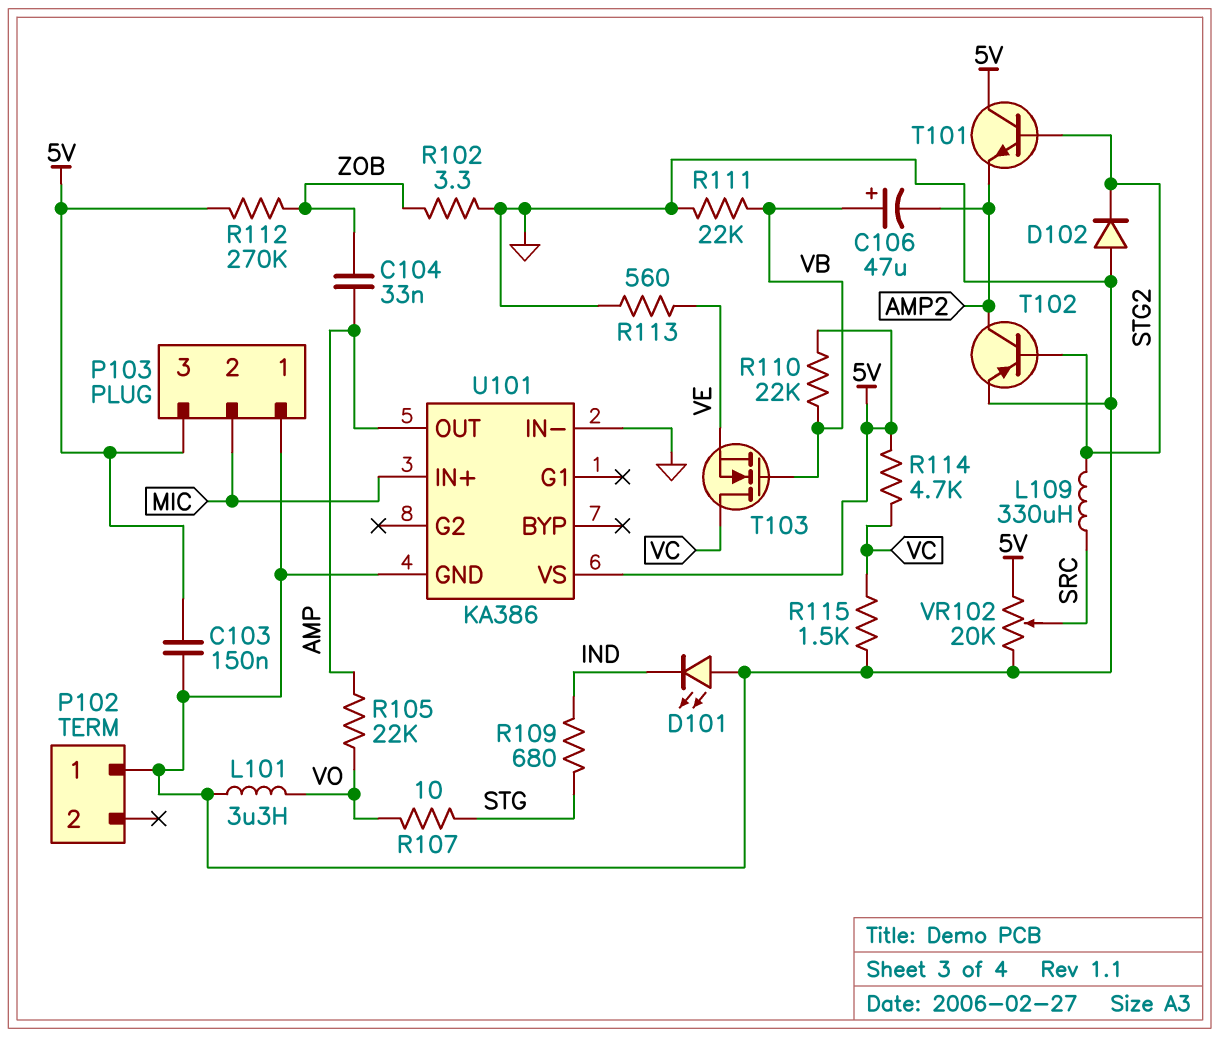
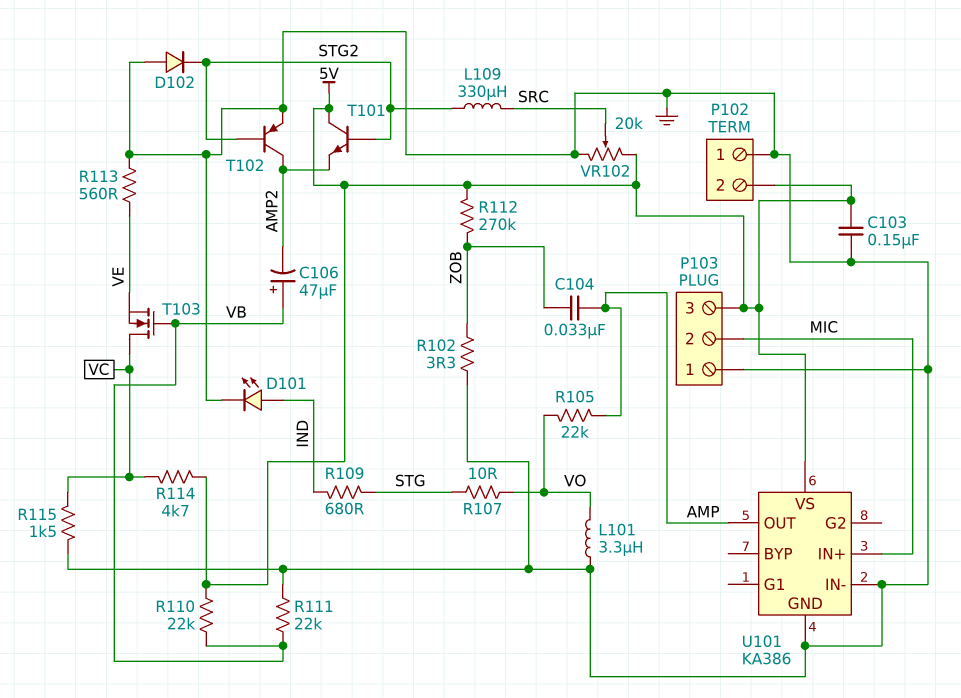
D101: LED (A GND, K IND) -> LED (A IND, K GND)
P102 pin 2: none -> 5V

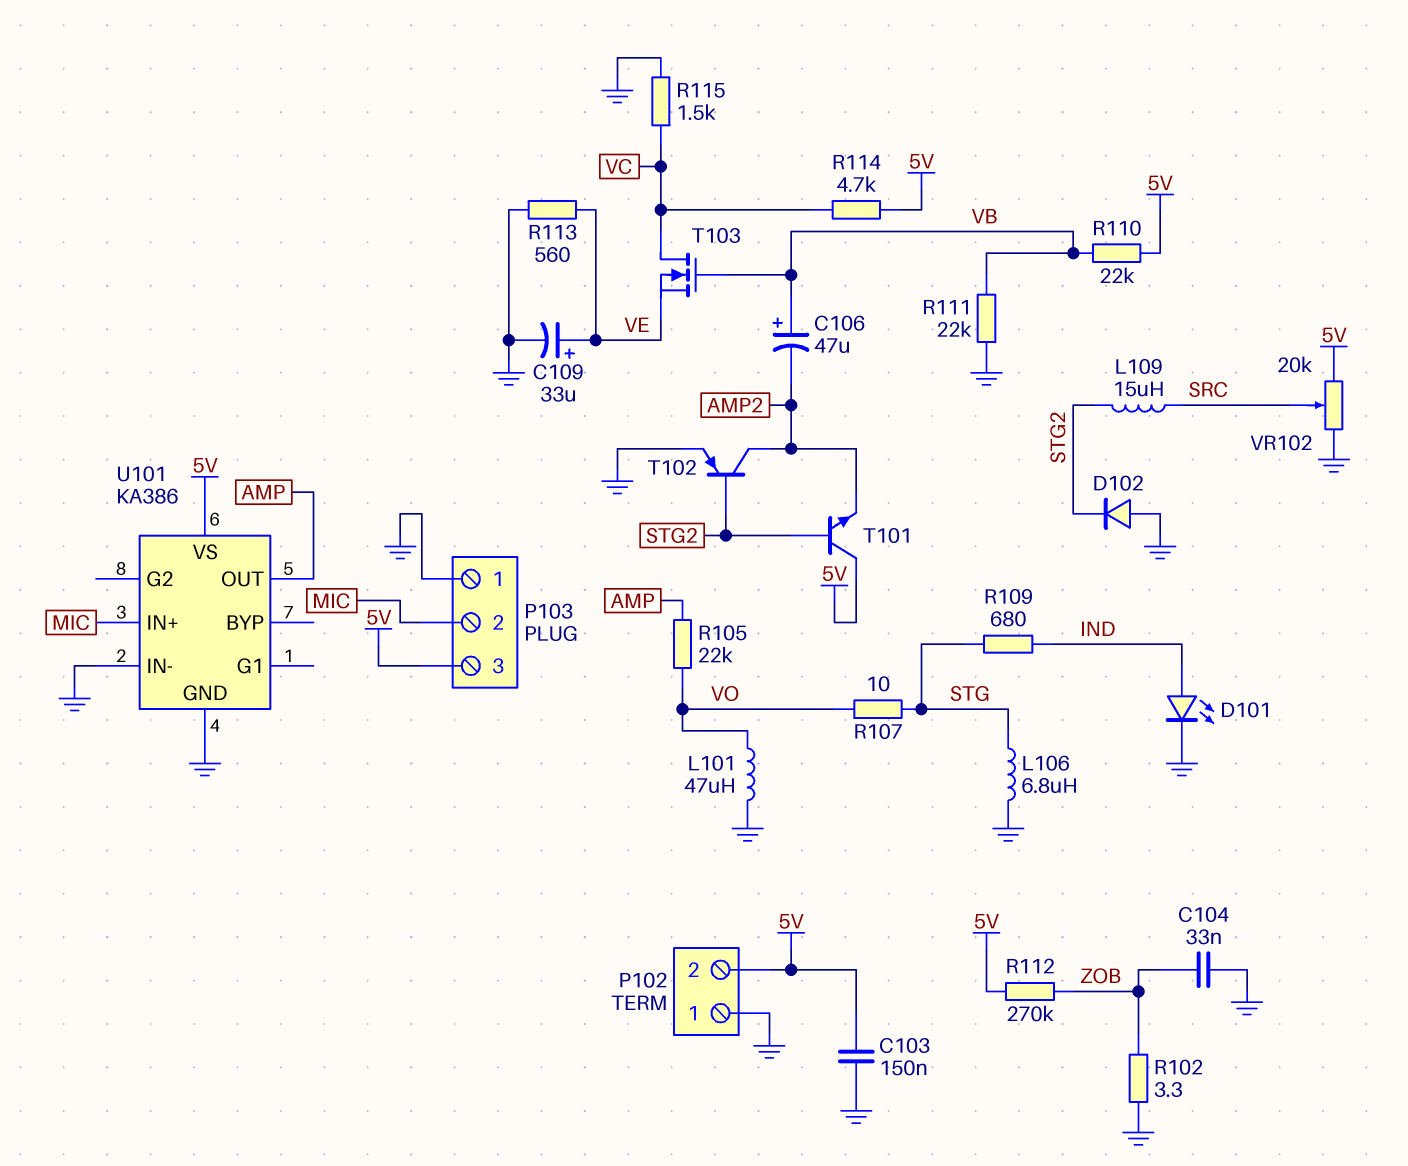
C104: 33nF (AMP, ZOB) -> 33nF (GND, ZOB)
C109: none -> 33uF (plus VE, minus GND)
L101: 3.3uH (GND, VO) -> 47uH (GND, VO)
L106: none -> 6.8uH (GND, STG)
L109: 330uH (SRC, STG2) -> 15uH (SRC, STG2)

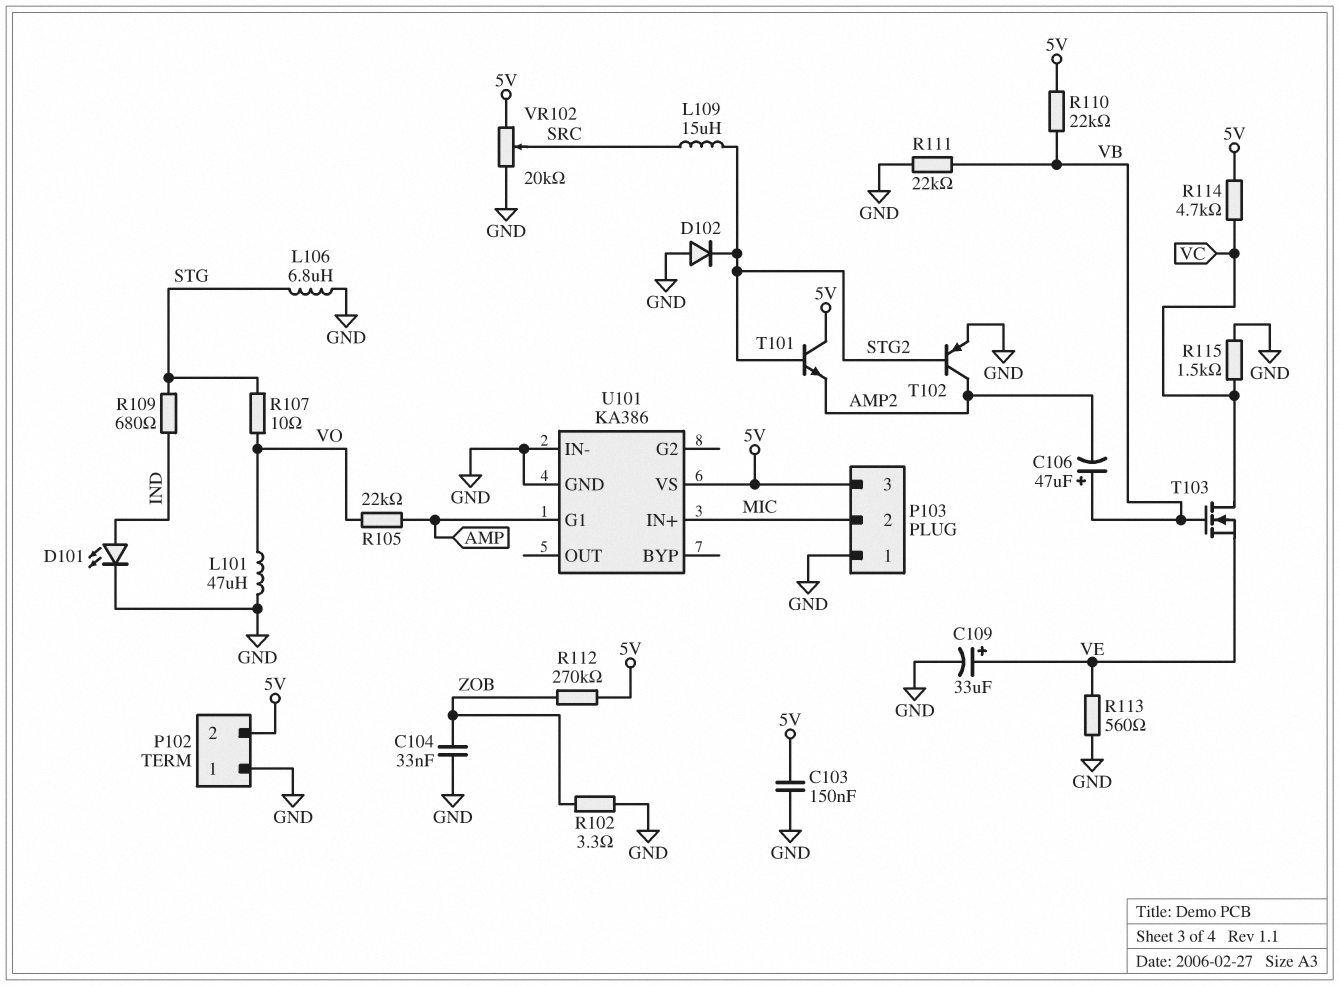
U101 pin G1: none -> AMP
U101 pin OUT: AMP -> none

